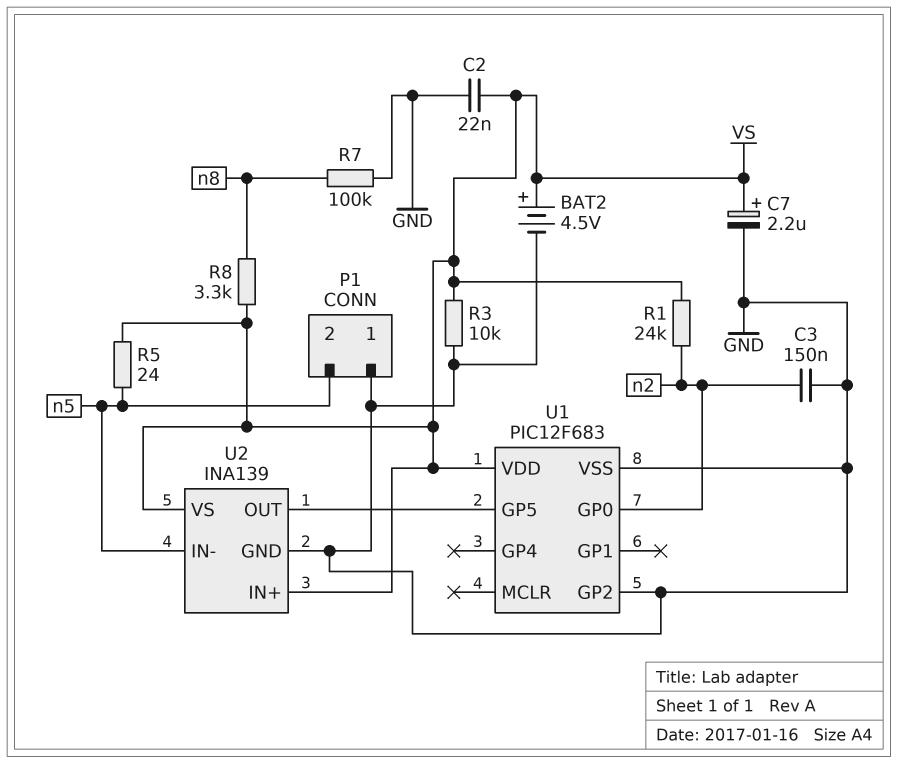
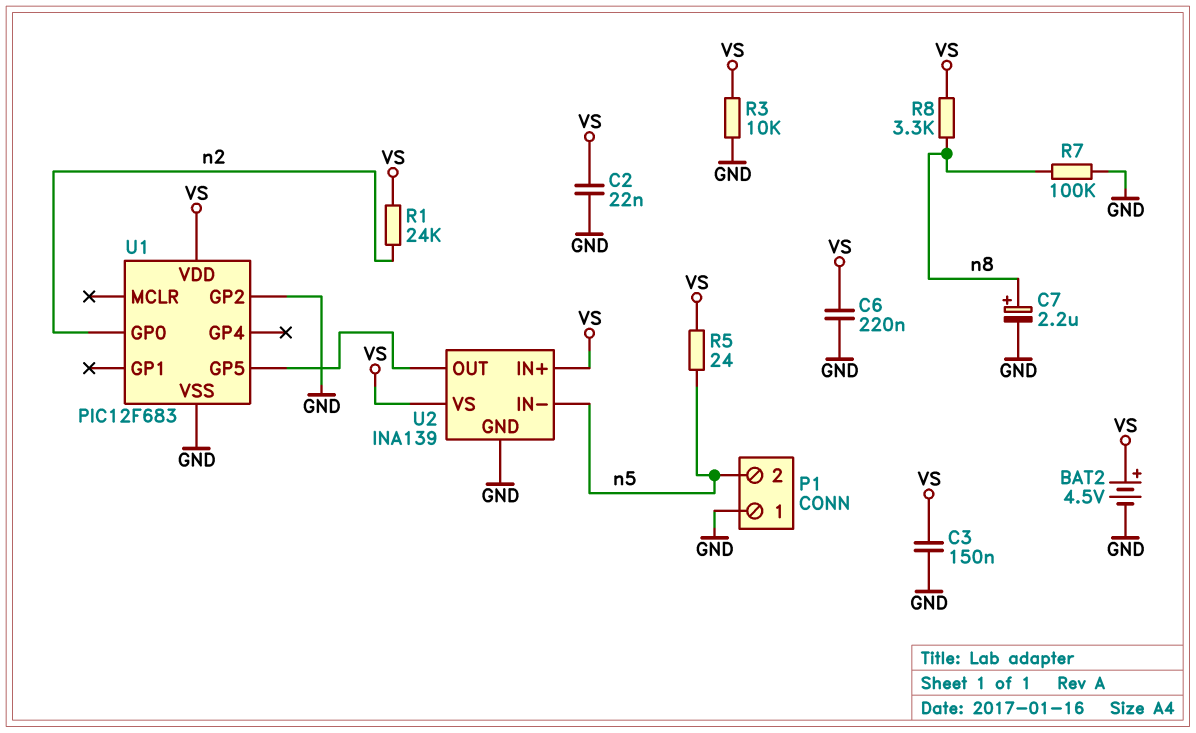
C3: 150nF (GND, n2) -> 150nF (GND, VS)
C6: none -> 220nF (GND, VS)
C7: 2.2uF (plus VS, minus GND) -> 2.2uF (plus n8, minus GND)

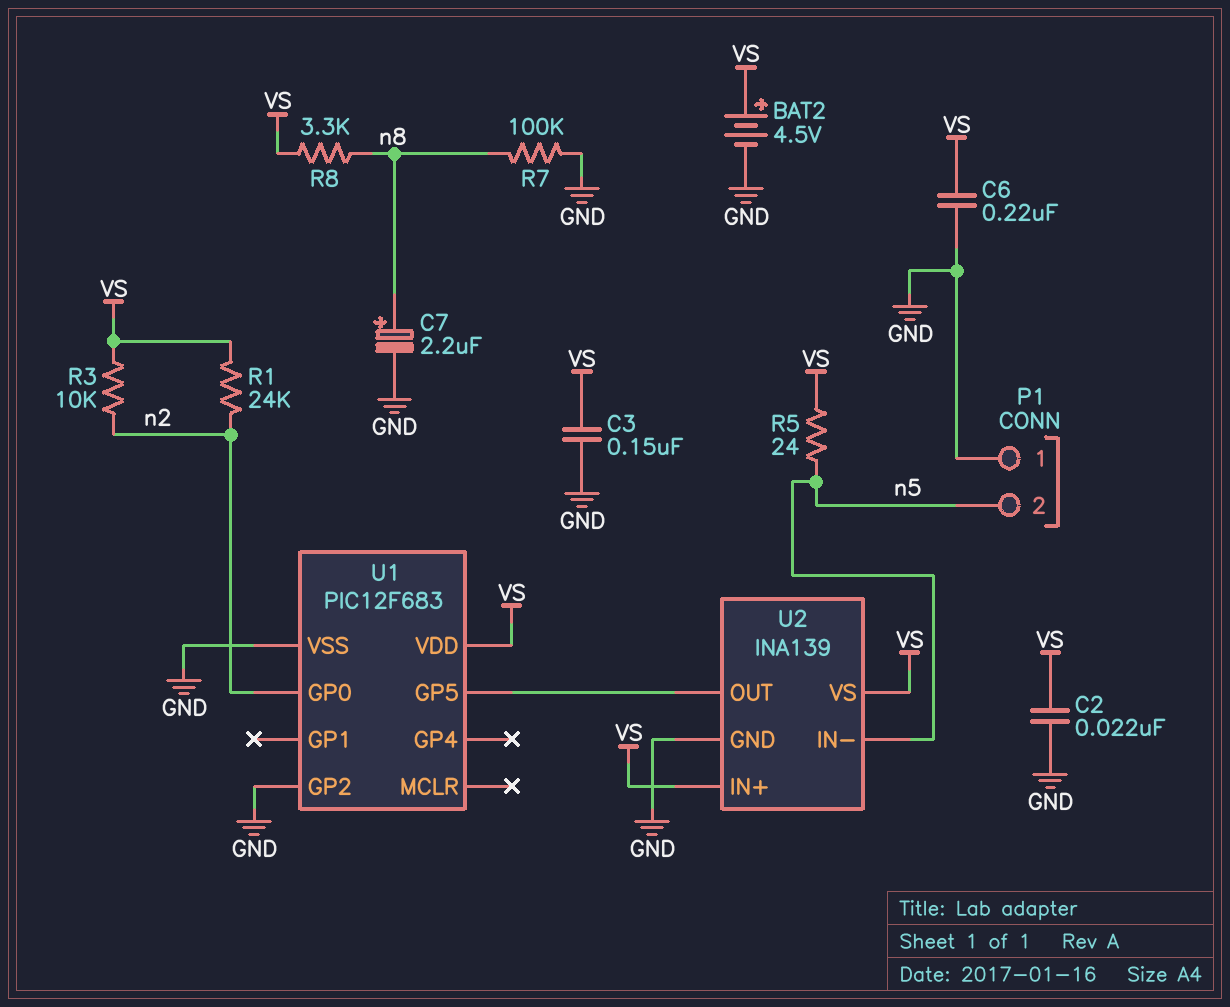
R3: 10k (GND, VS) -> 10k (VS, n2)

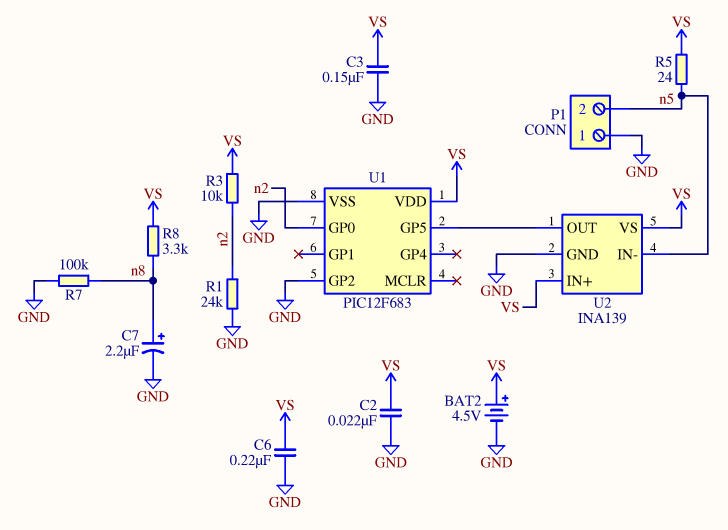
R1: 24k (VS, n2) -> 24k (GND, n2)

